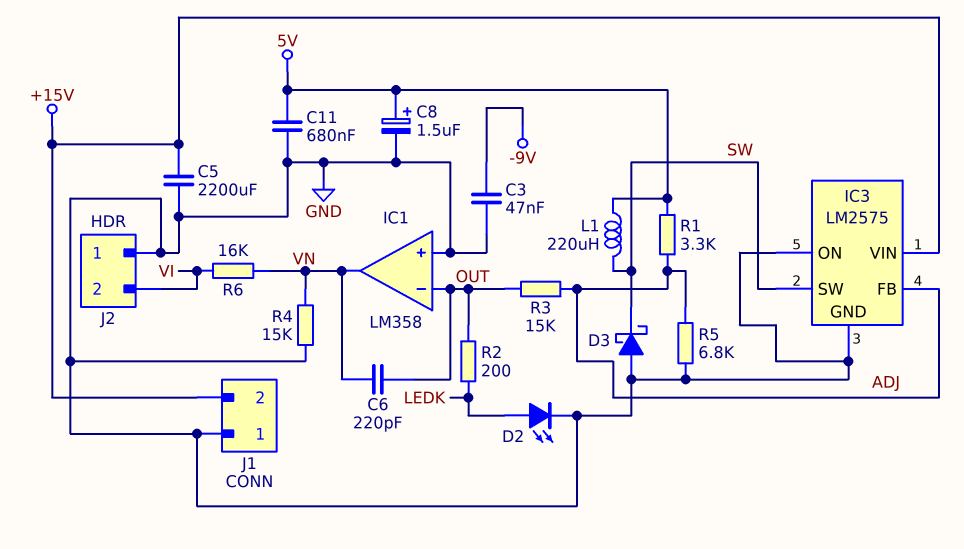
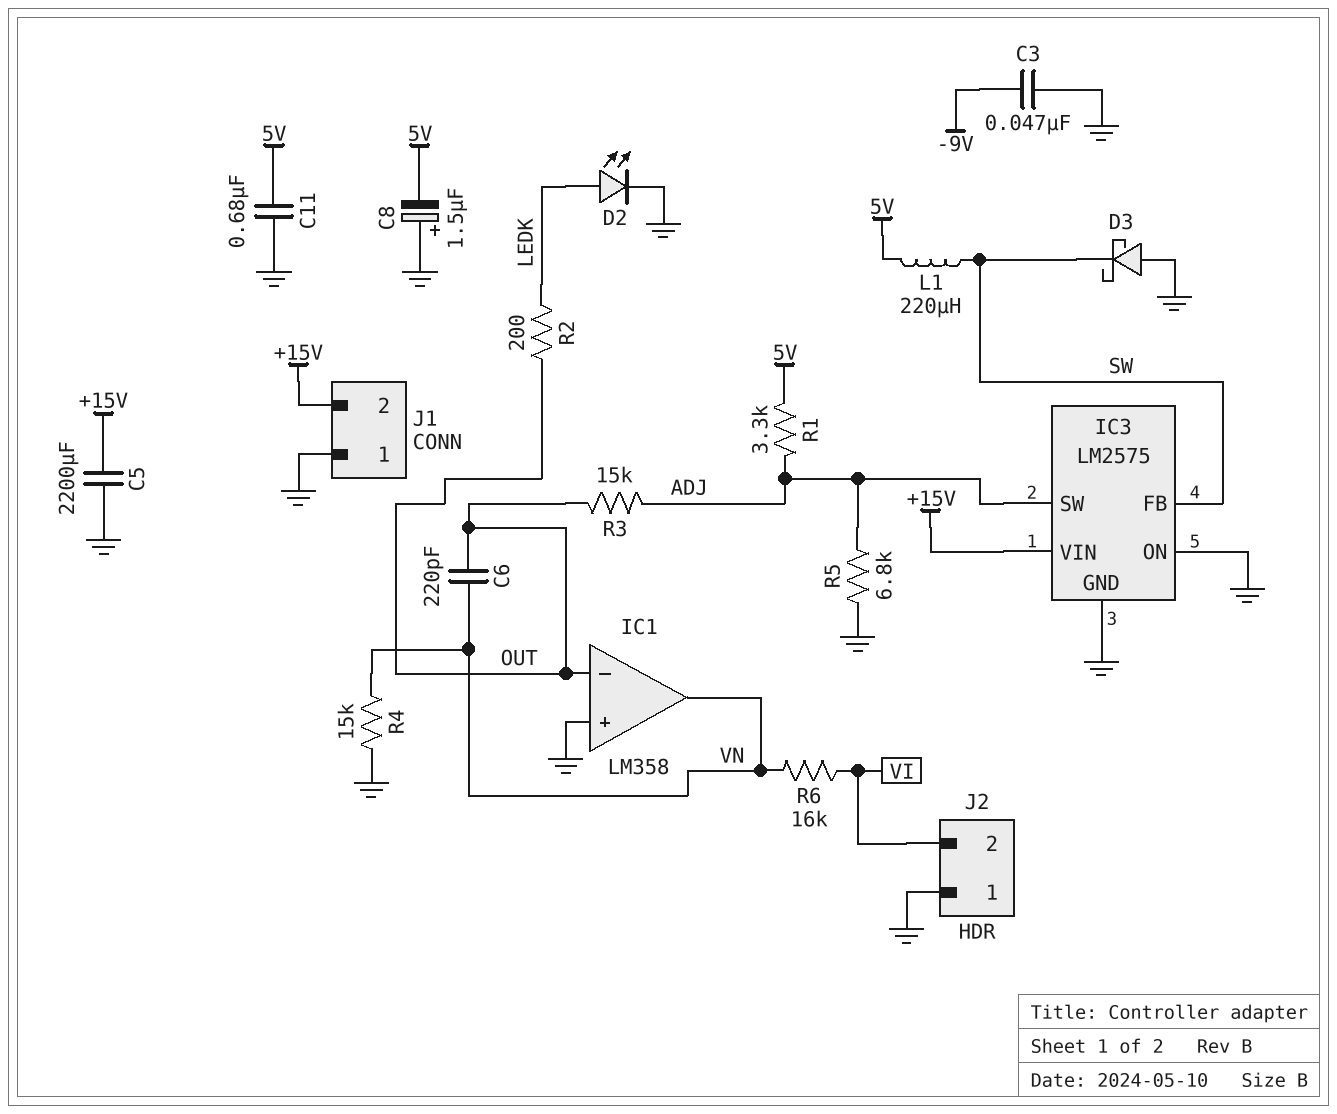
C8: 1.5uF (plus 5V, minus GND) -> 1.5uF (plus GND, minus 5V)
IC3 pin FB: ADJ -> SW
IC3 pin SW: SW -> ADJ

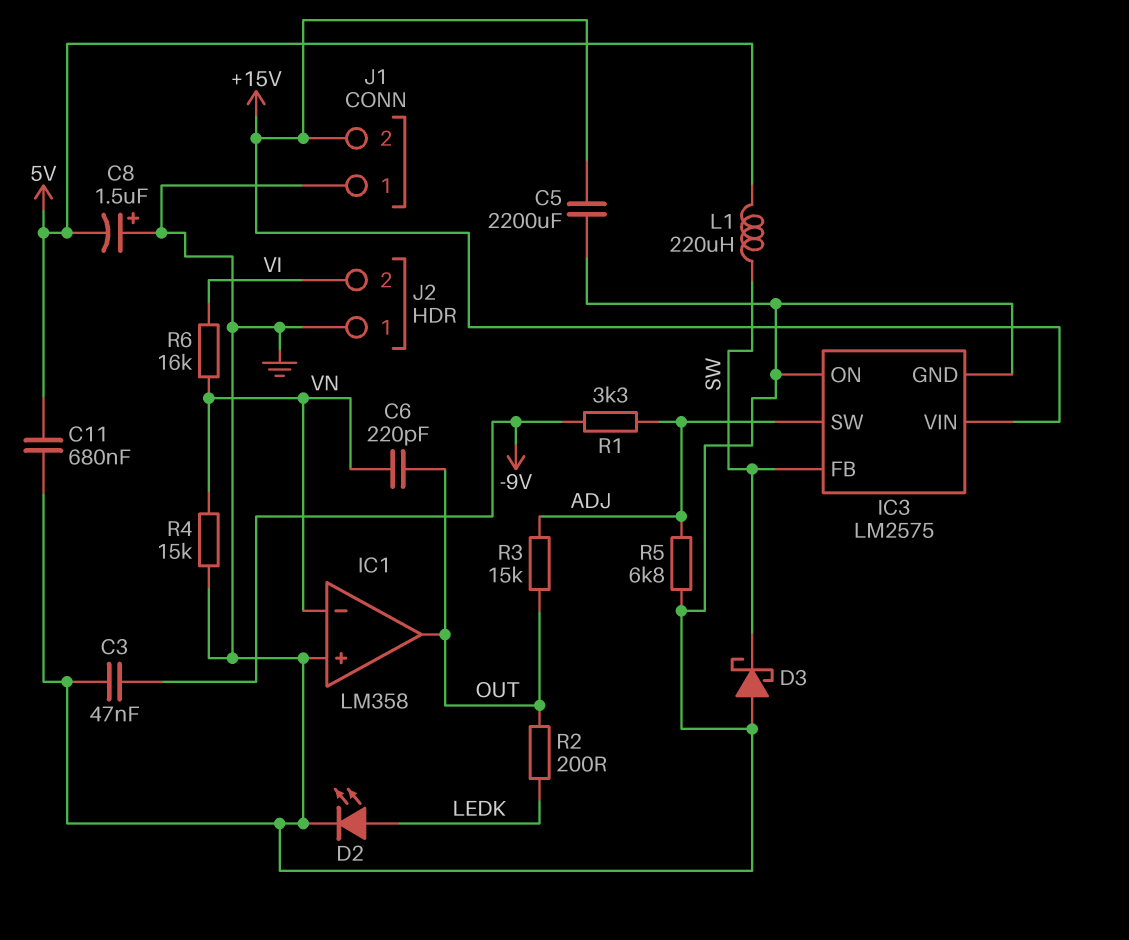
IC1 pin in-: OUT -> VN
IC1 pin out: VN -> OUT
R1: 3.3k (5V, ADJ) -> 3.3k (-9V, ADJ)

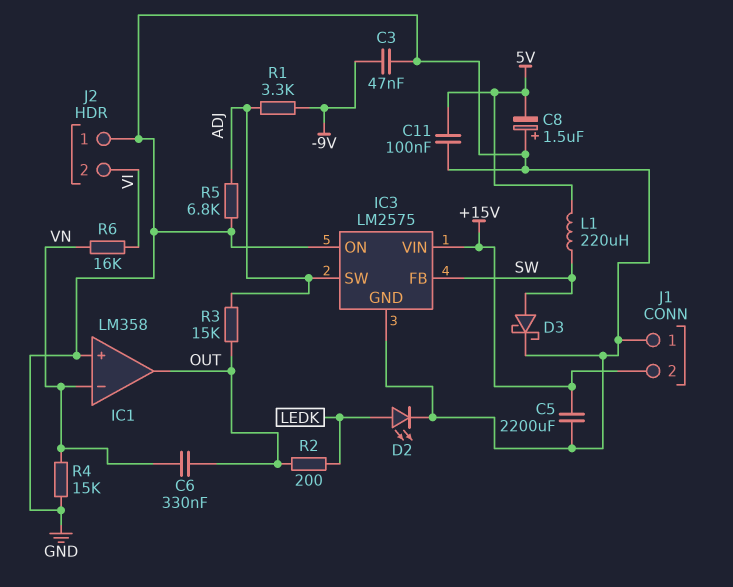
C6: 220pF (OUT, VN) -> 330nF (OUT, VN)
C11: 680nF (5V, GND) -> 100nF (5V, GND)
D3: schottky (A GND, K SW) -> schottky (A SW, K GND)

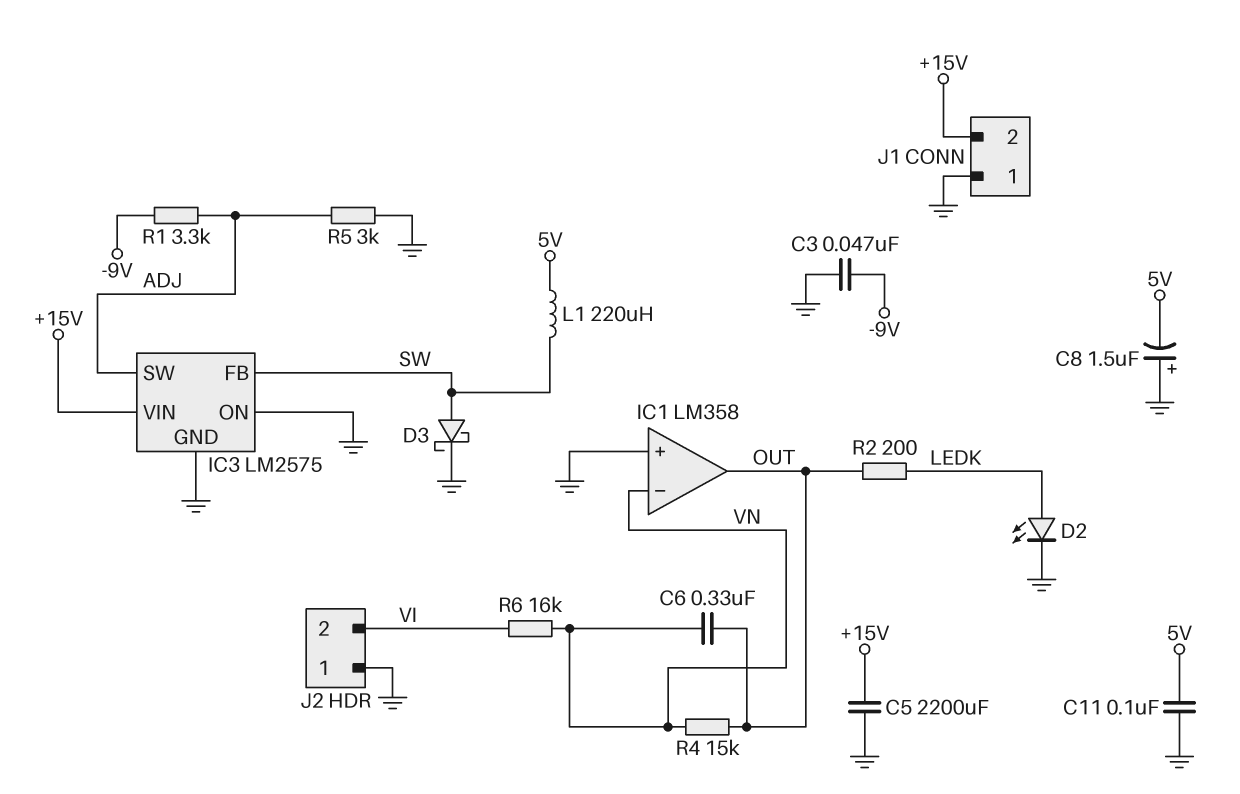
R3: 15k (ADJ, OUT) -> none
R4: 15k (GND, VN) -> 15k (OUT, VN)
R5: 6.8k (ADJ, GND) -> 3k (ADJ, GND)

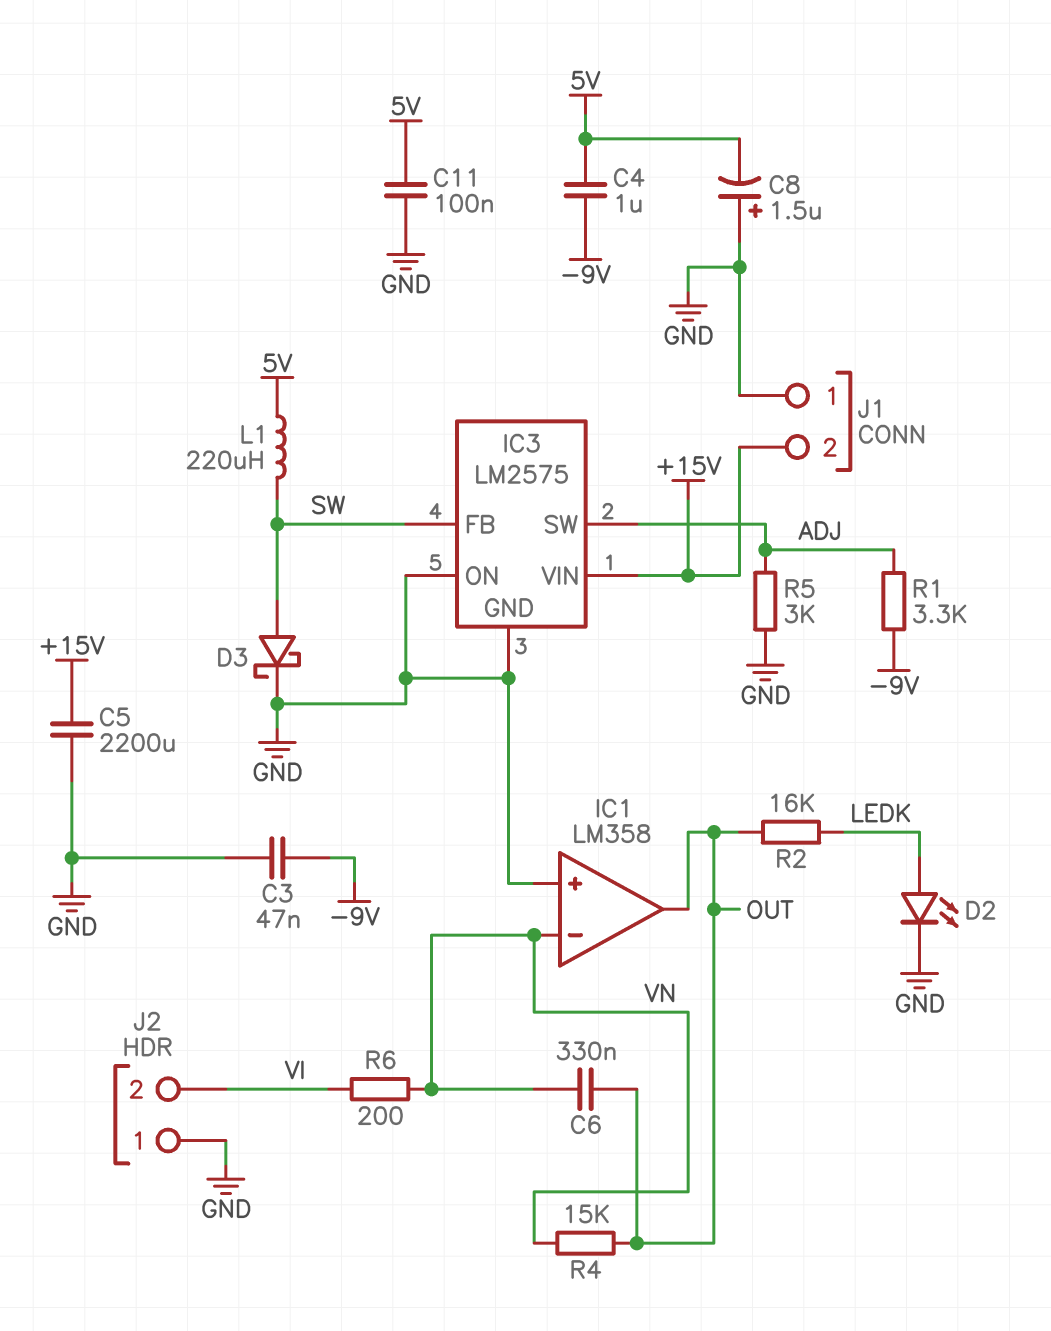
C4: none -> 1uF (-9V, 5V)
R2: 200 (LEDK, OUT) -> 16k (LEDK, OUT)
R6: 16k (VI, VN) -> 200 (VI, VN)

